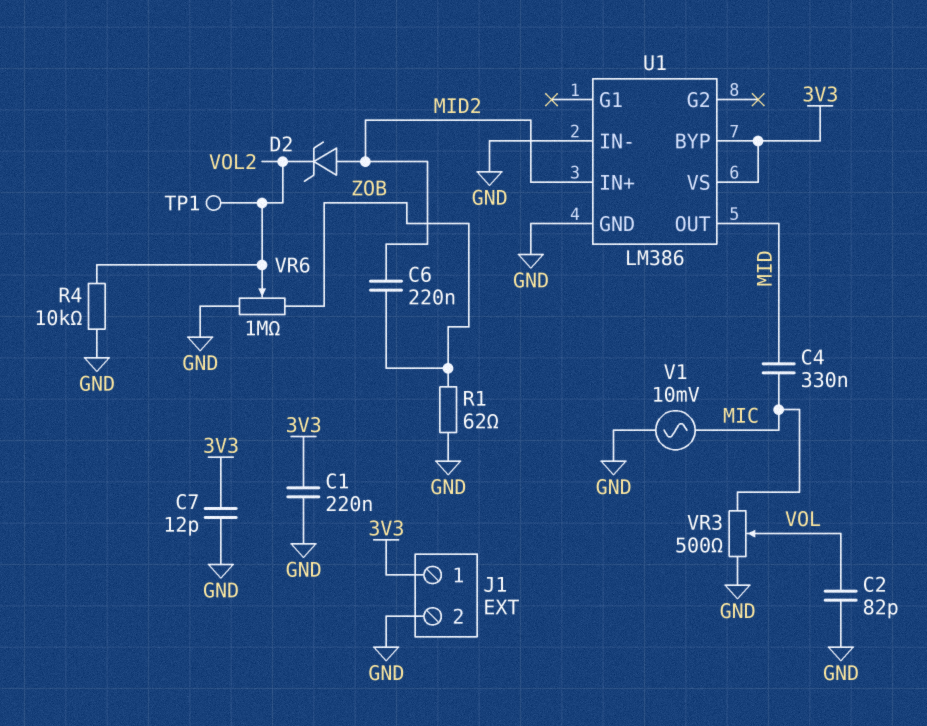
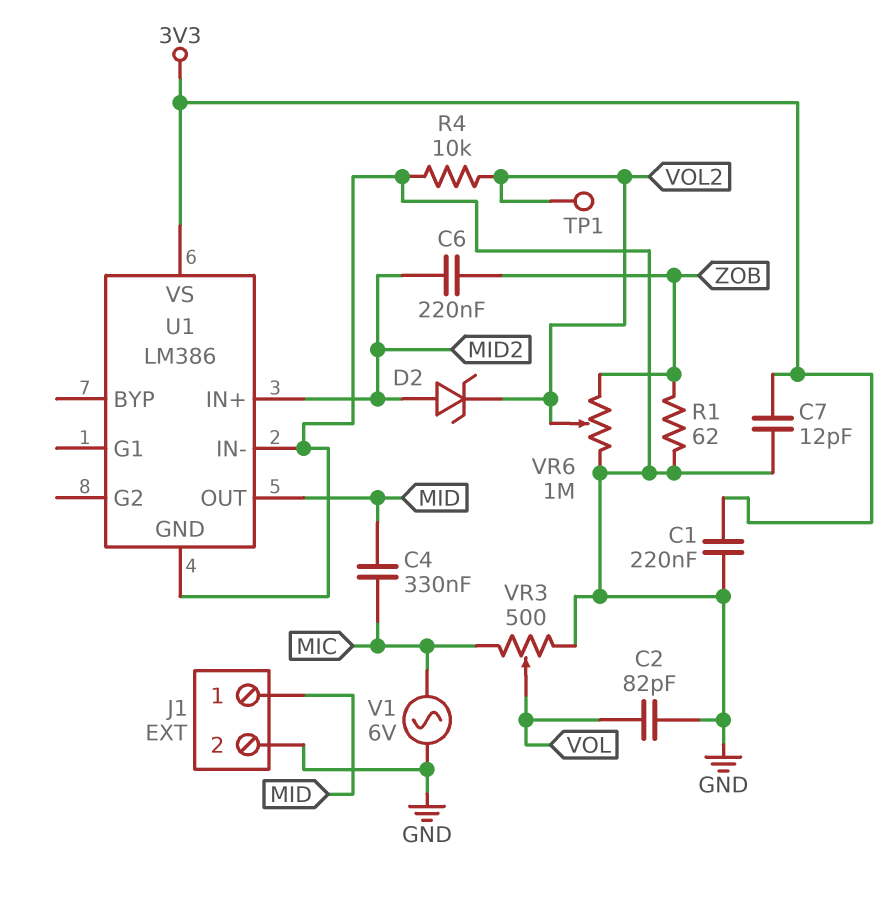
J1 pin 1: 3V3 -> MID
U1 pin BYP: 3V3 -> none
V1: AC 10mV (GND, MIC) -> AC 6V (GND, MIC)

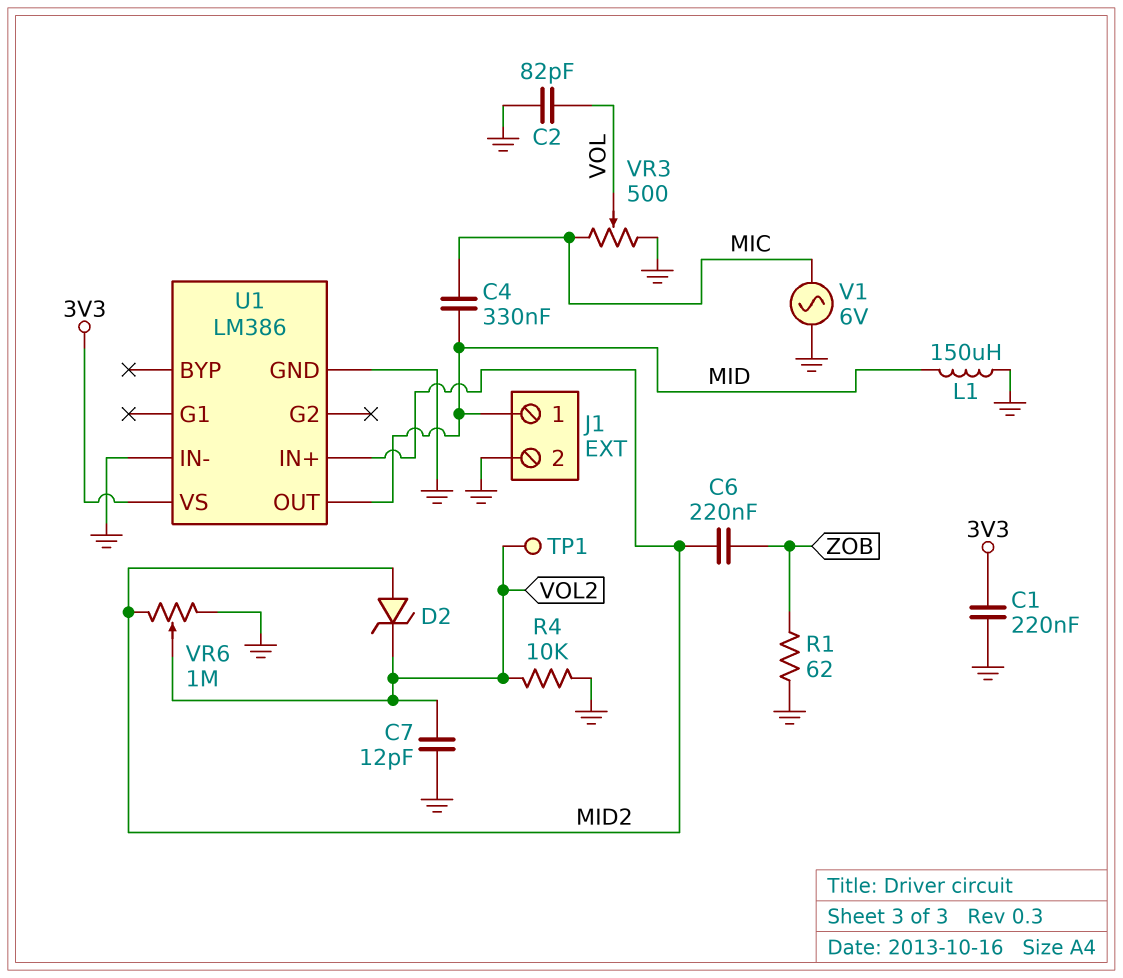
C7: 12pF (3V3, GND) -> 12pF (GND, VOL2)
L1: none -> 150uH (GND, MID)
VR6: 1M (GND, ZOB, wiper VOL2) -> 1M (GND, MID2, wiper VOL2)

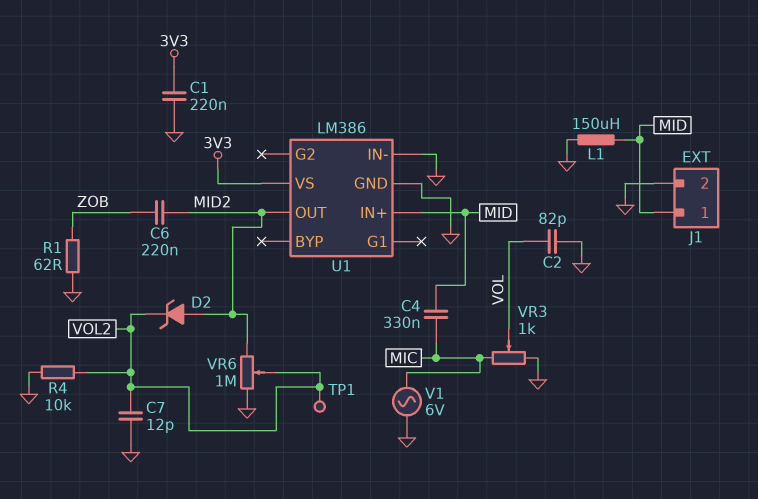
U1 pin IN+: MID2 -> MID
U1 pin OUT: MID -> MID2
VR3: 500 (GND, MIC, wiper VOL) -> 1k (GND, MIC, wiper VOL)

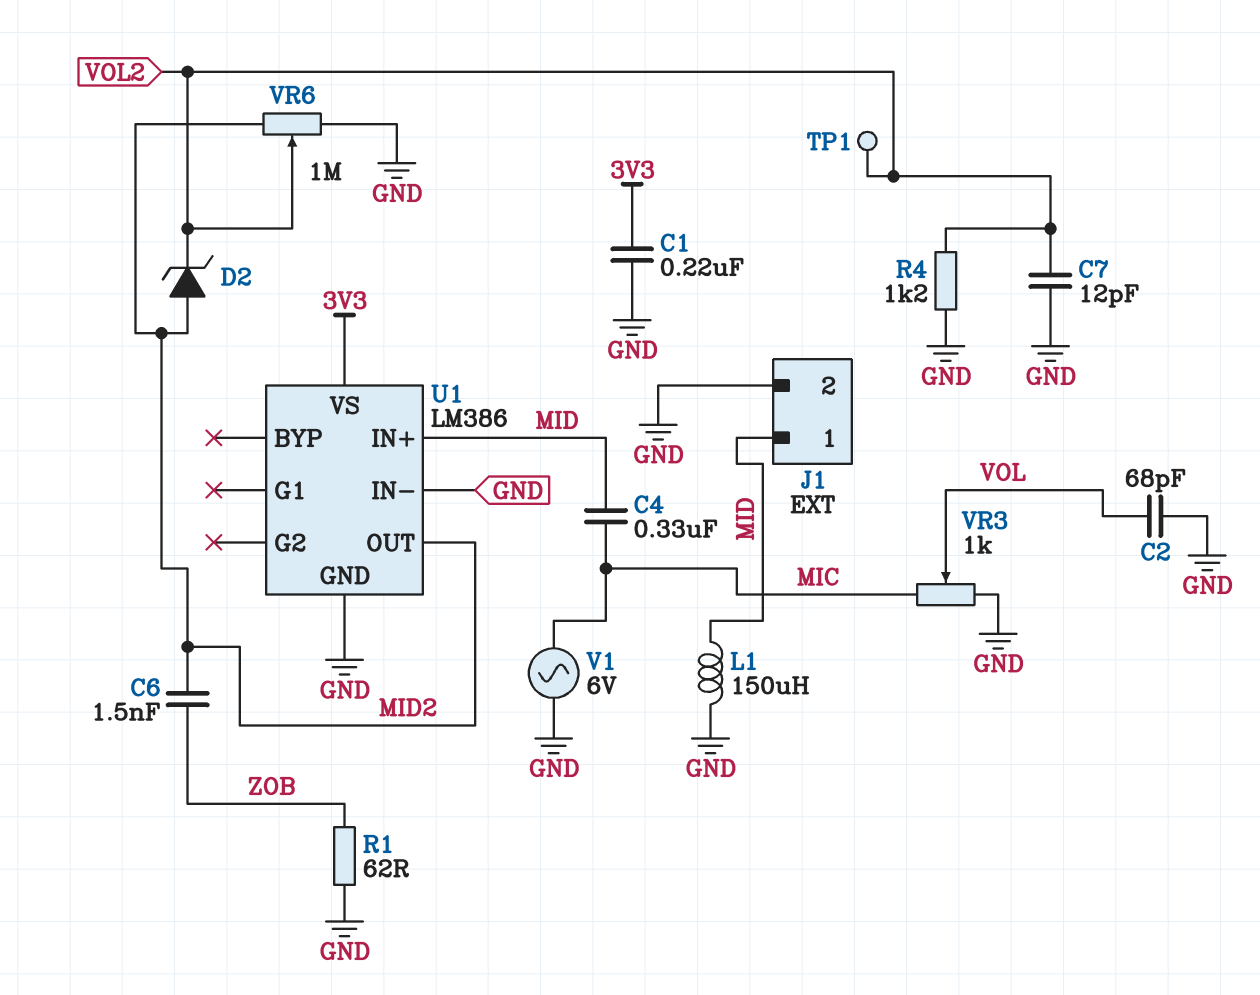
C2: 82pF (GND, VOL) -> 68pF (GND, VOL)
C6: 220nF (MID2, ZOB) -> 1.5nF (MID2, ZOB)
R4: 10k (GND, VOL2) -> 1.2k (GND, VOL2)

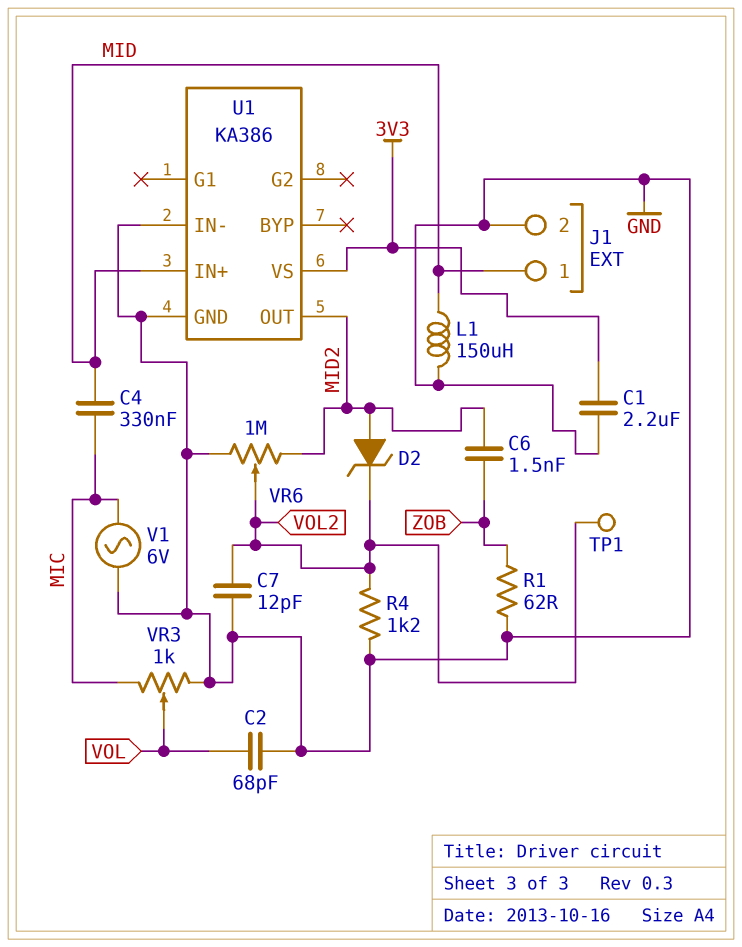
C1: 220nF (3V3, GND) -> 2.2uF (3V3, GND)
U1: LM386 -> KA386

